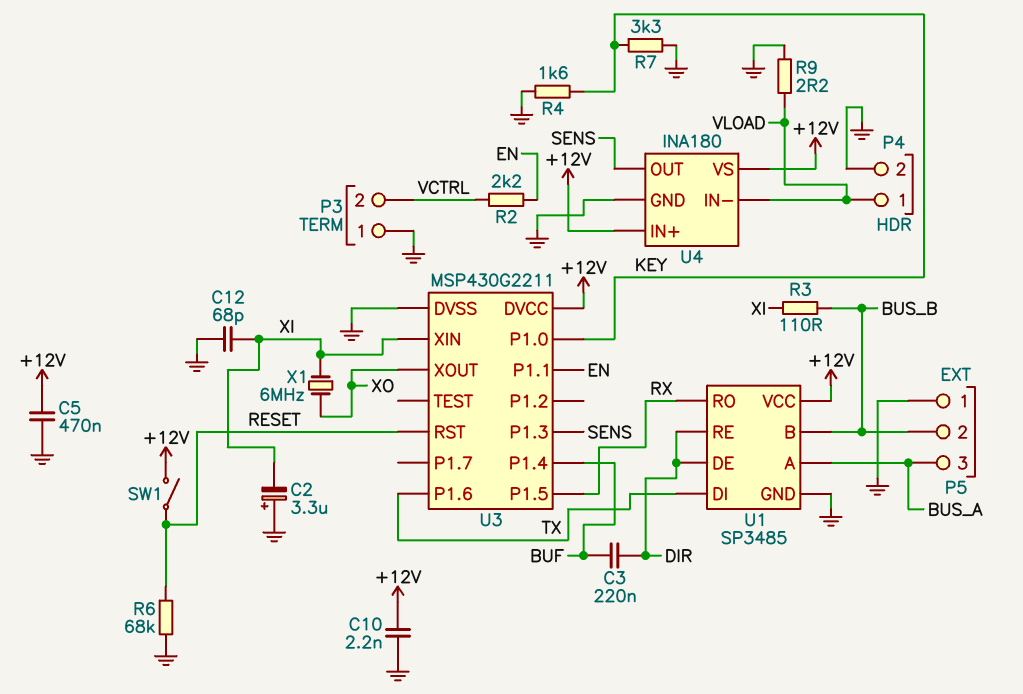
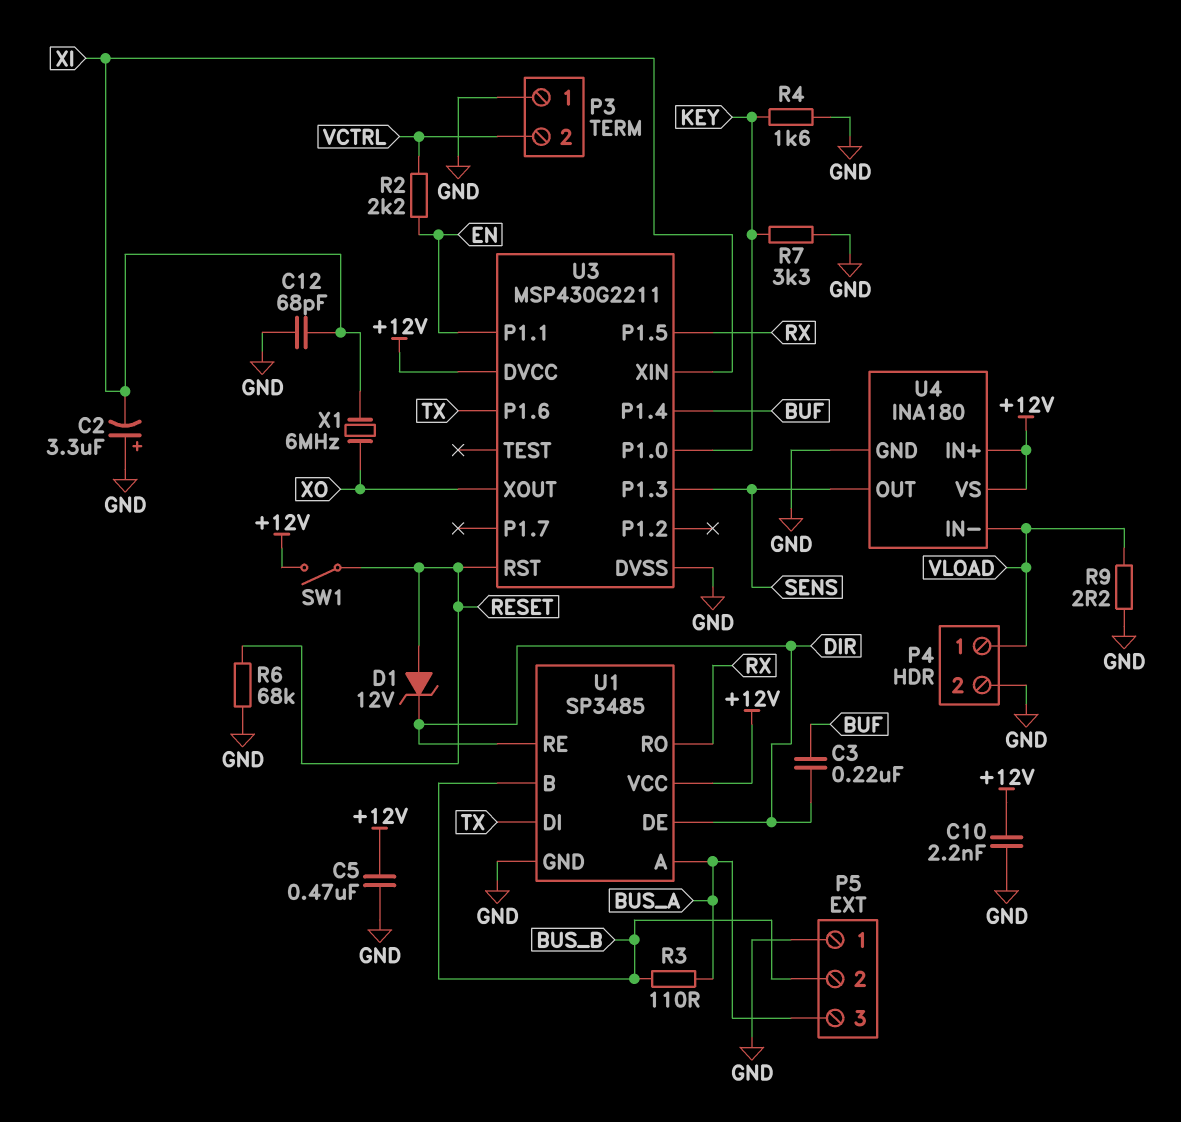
D1: none -> zener 12V (A RESET, K DIR)
R3: 110 (BUS_B, XI) -> 110 (BUS_A, BUS_B)

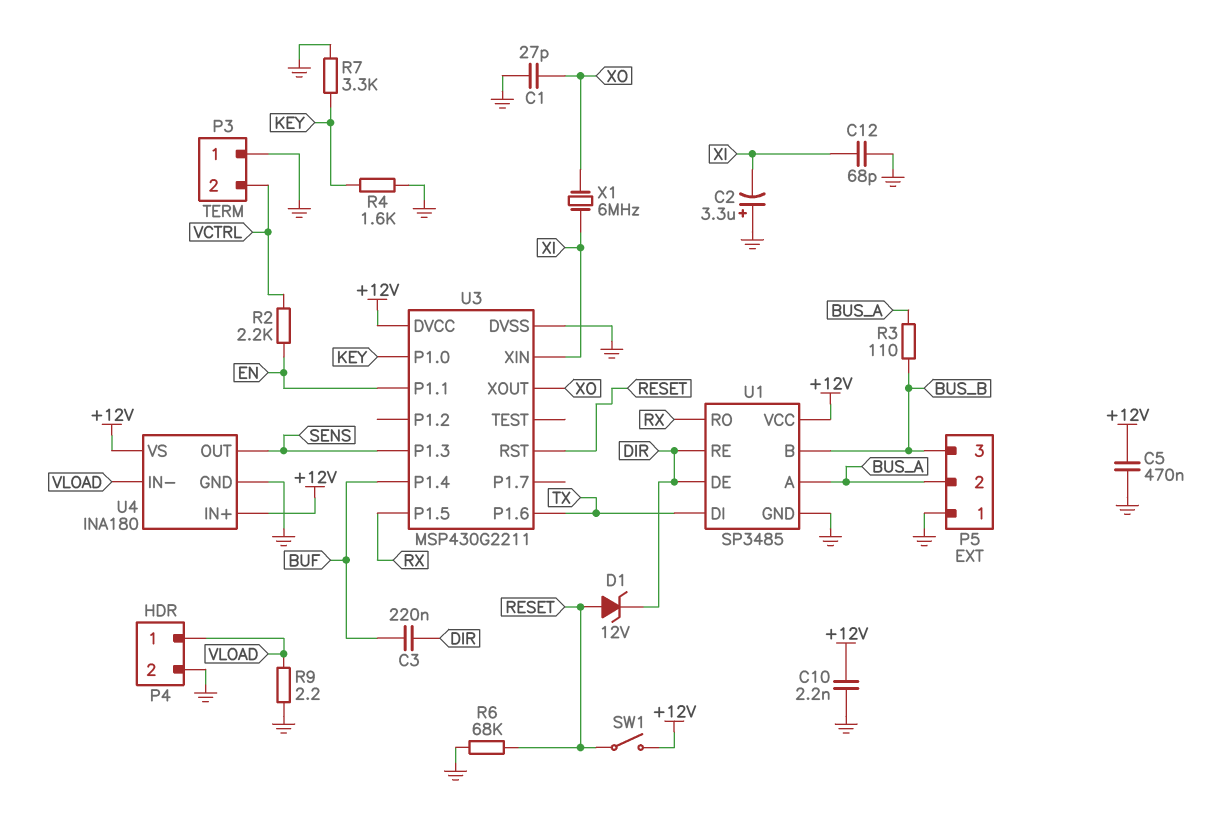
C1: none -> 27pF (GND, XO)
P5 pin 2: BUS_B -> BUS_A
P5 pin 3: BUS_A -> BUS_B

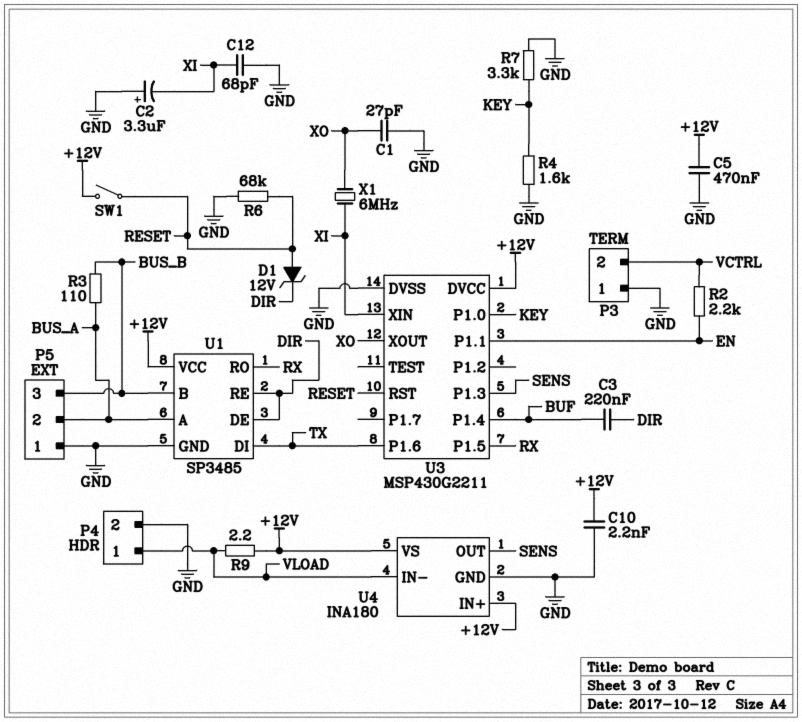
R9: 2.2 (GND, VLOAD) -> 2.2 (+12V, VLOAD)

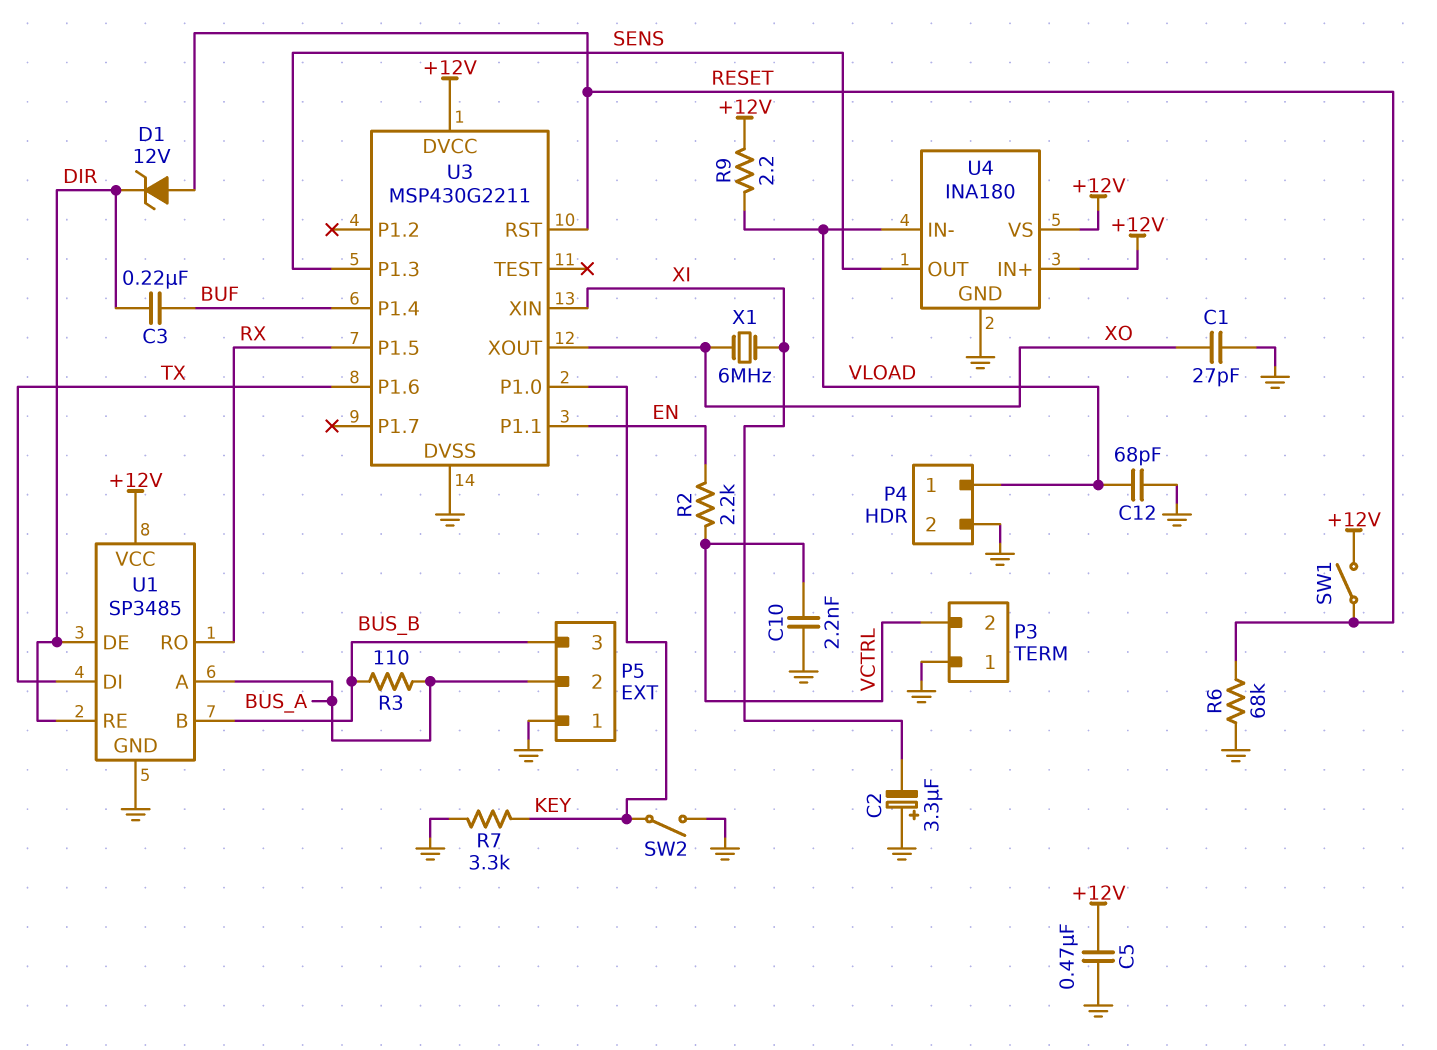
C10: 2.2nF (+12V, GND) -> 2.2nF (GND, VCTRL)
C12: 68pF (GND, XI) -> 68pF (GND, VLOAD)
R4: 1.6k (GND, KEY) -> none
SW2: none -> switch (GND, KEY)

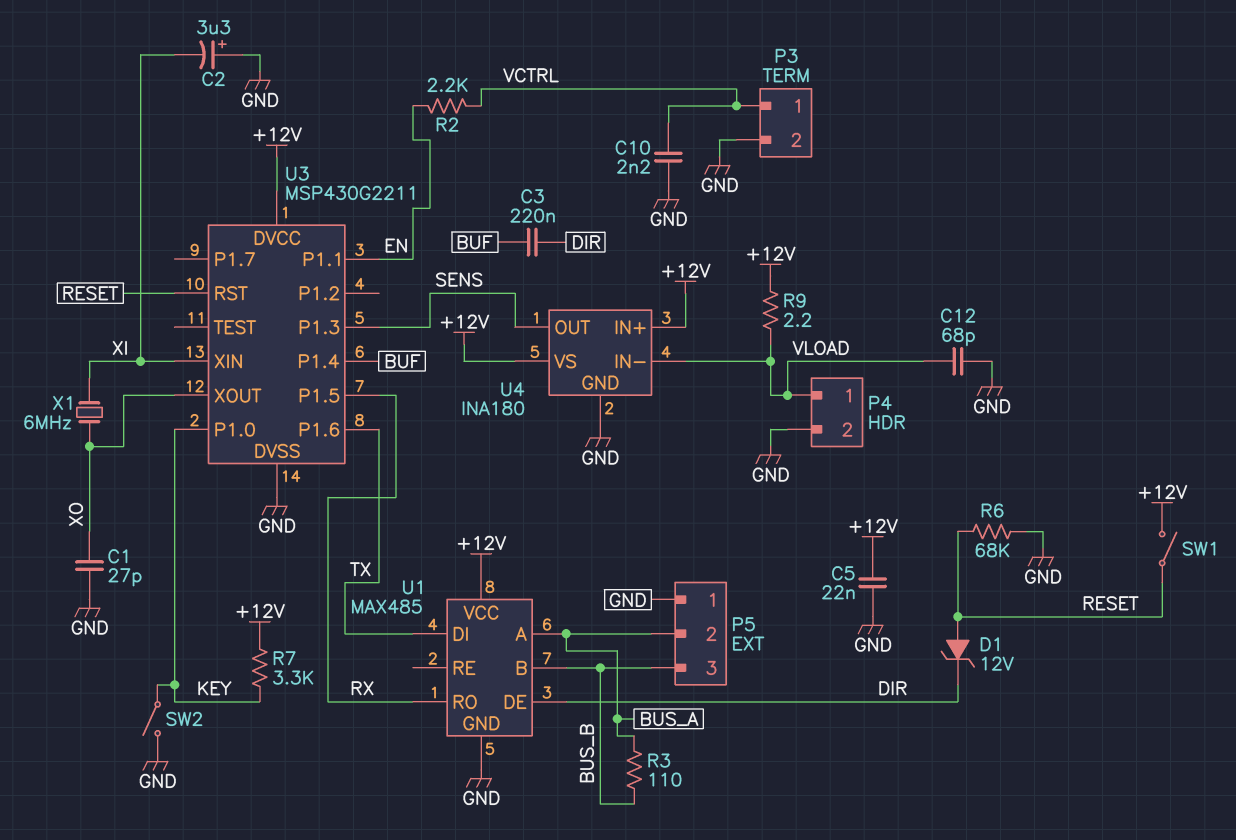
C5: 470nF (+12V, GND) -> 22nF (+12V, GND)
P3 pin 1: GND -> VCTRL
P3 pin 2: VCTRL -> GND
R7: 3.3k (GND, KEY) -> 3.3k (+12V, KEY)
U1: SP3485 -> MAX485
U1 pin RE: DIR -> none

